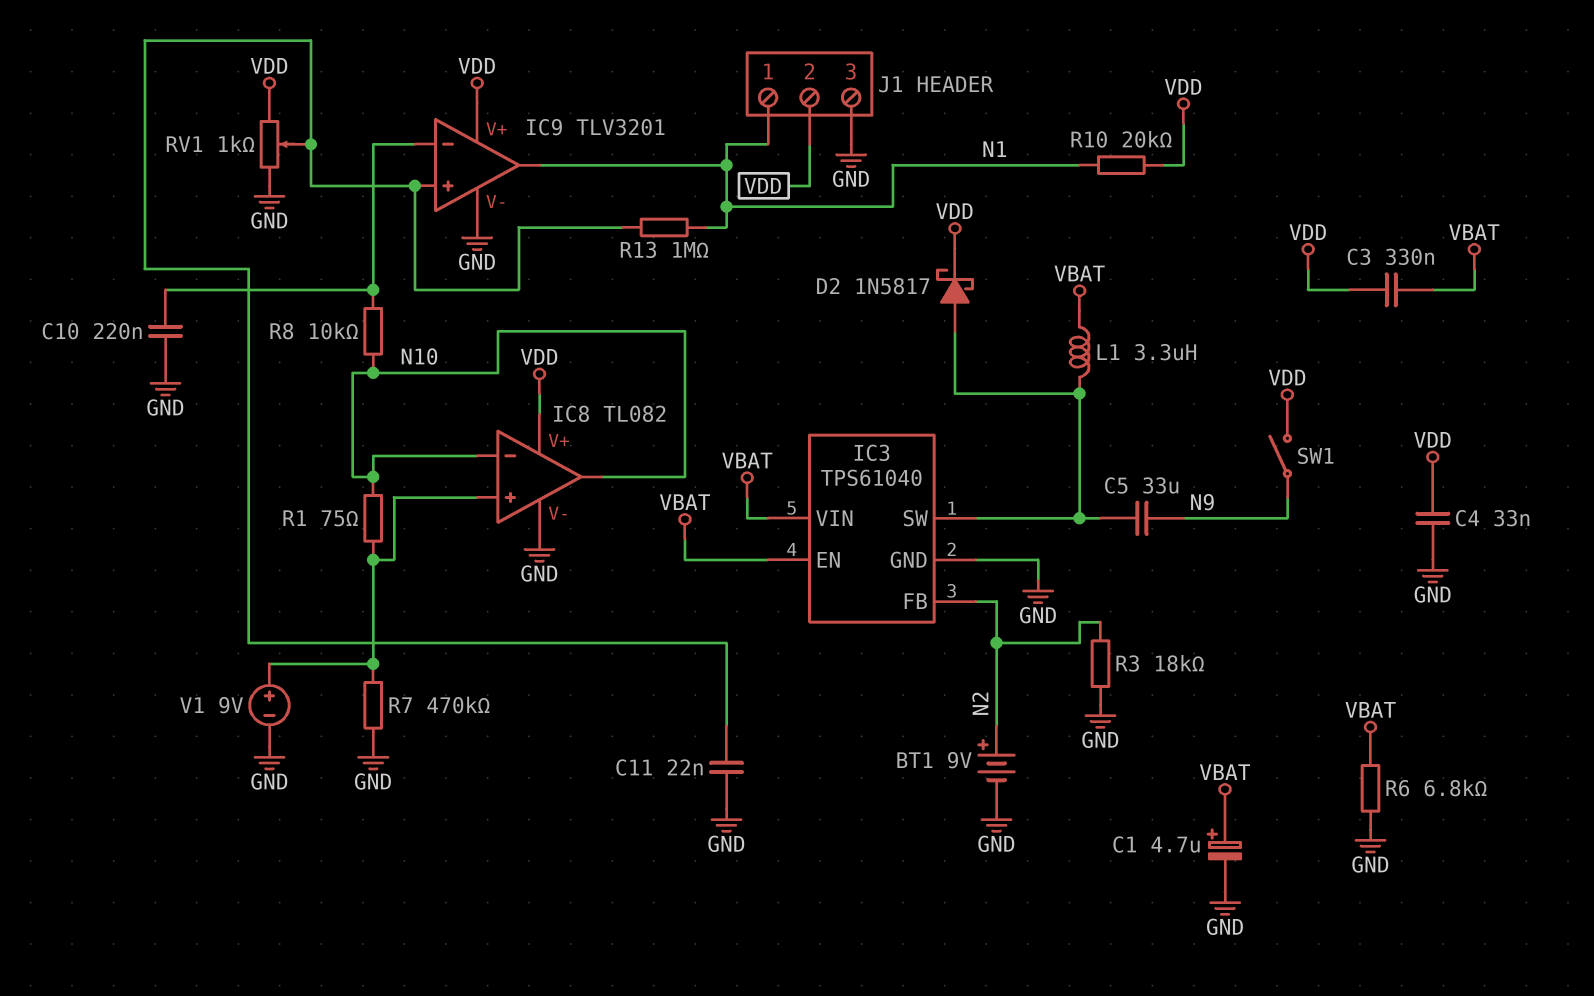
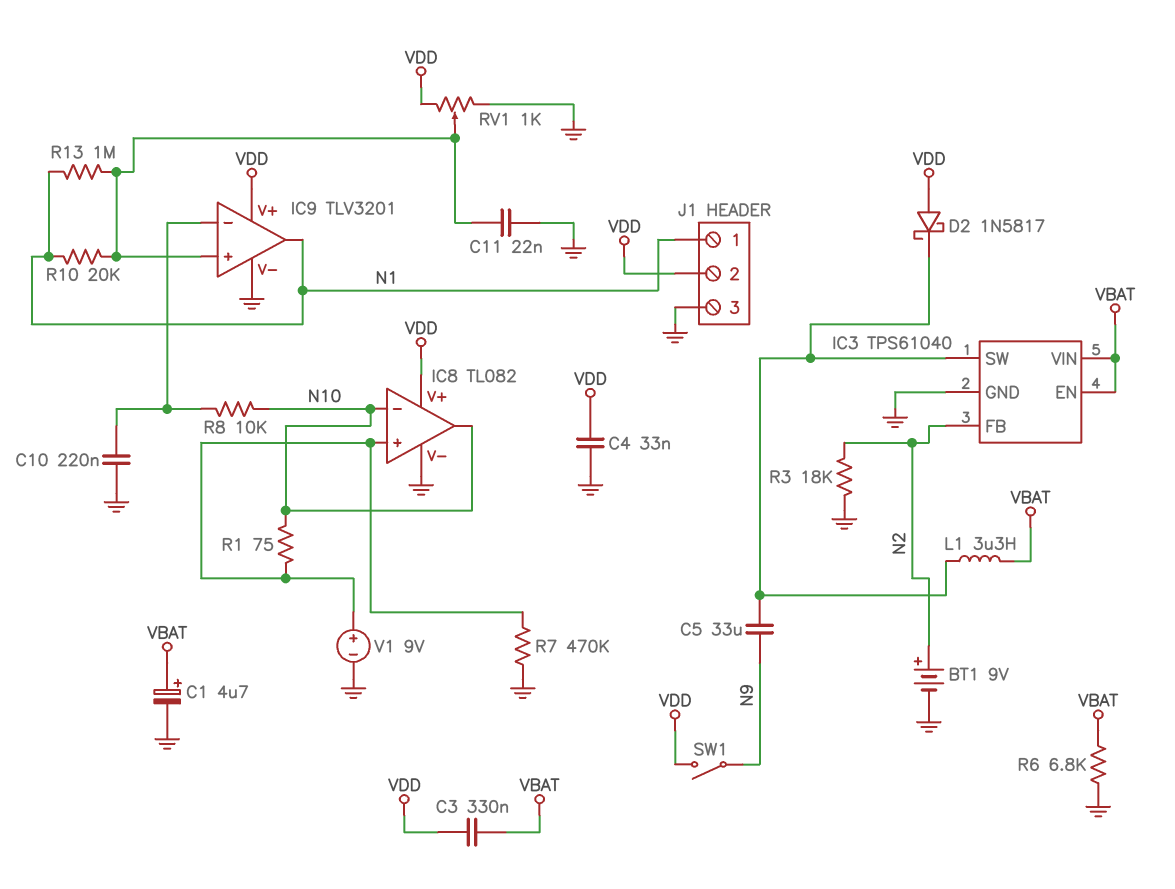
D2: schottky 1N5817 (A IC3/SW, K VDD) -> schottky 1N5817 (A VDD, K IC3/SW)
R10: 20k (N1, VDD) -> 20k (IC9/in+, N1)

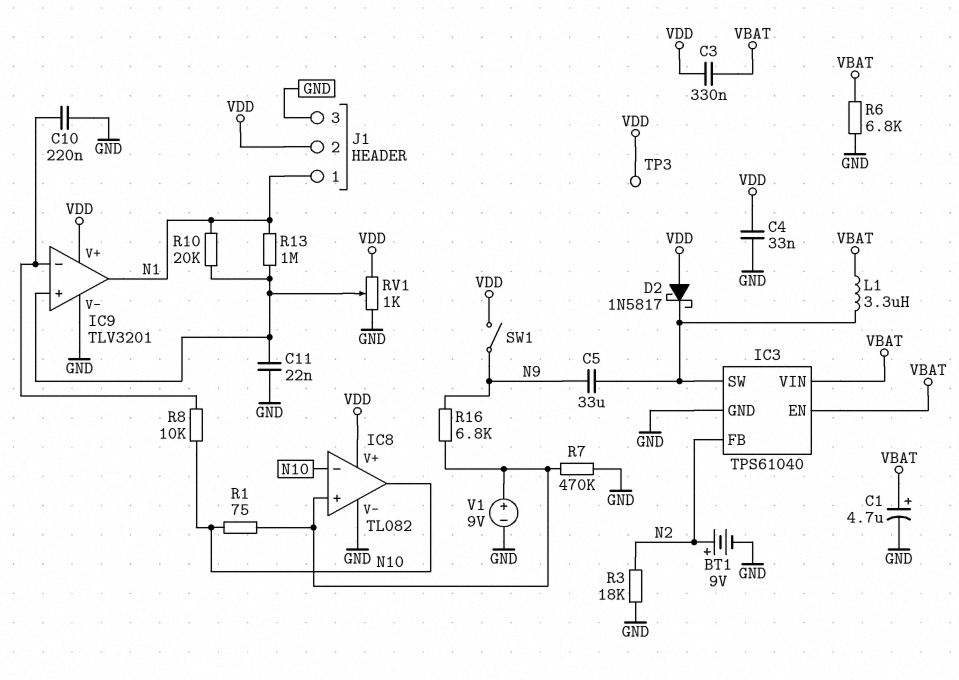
R16: none -> 6.8k (IC8/in+, N9)
TP3: none -> test point (VDD)

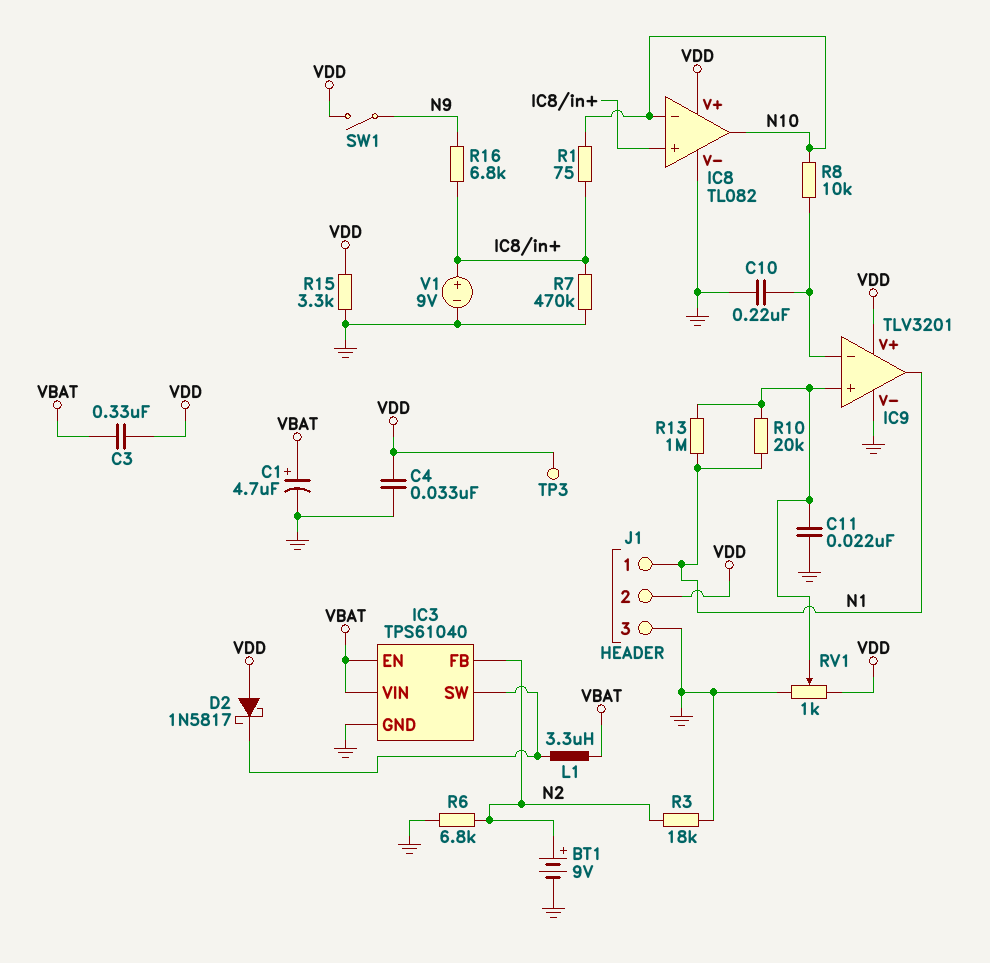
C5: 33uF (IC3/SW, N9) -> none
R6: 6.8k (GND, VBAT) -> 6.8k (GND, N2)
R15: none -> 3.3k (GND, VDD)

